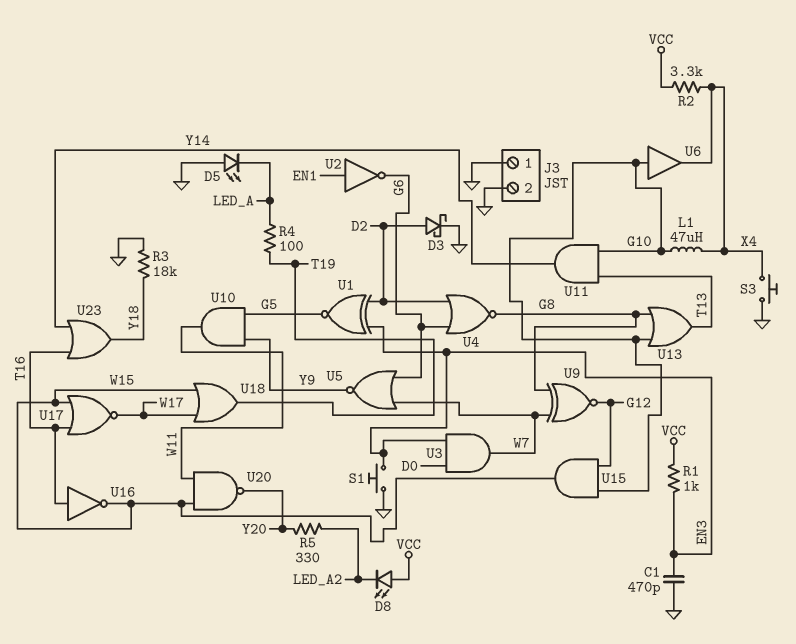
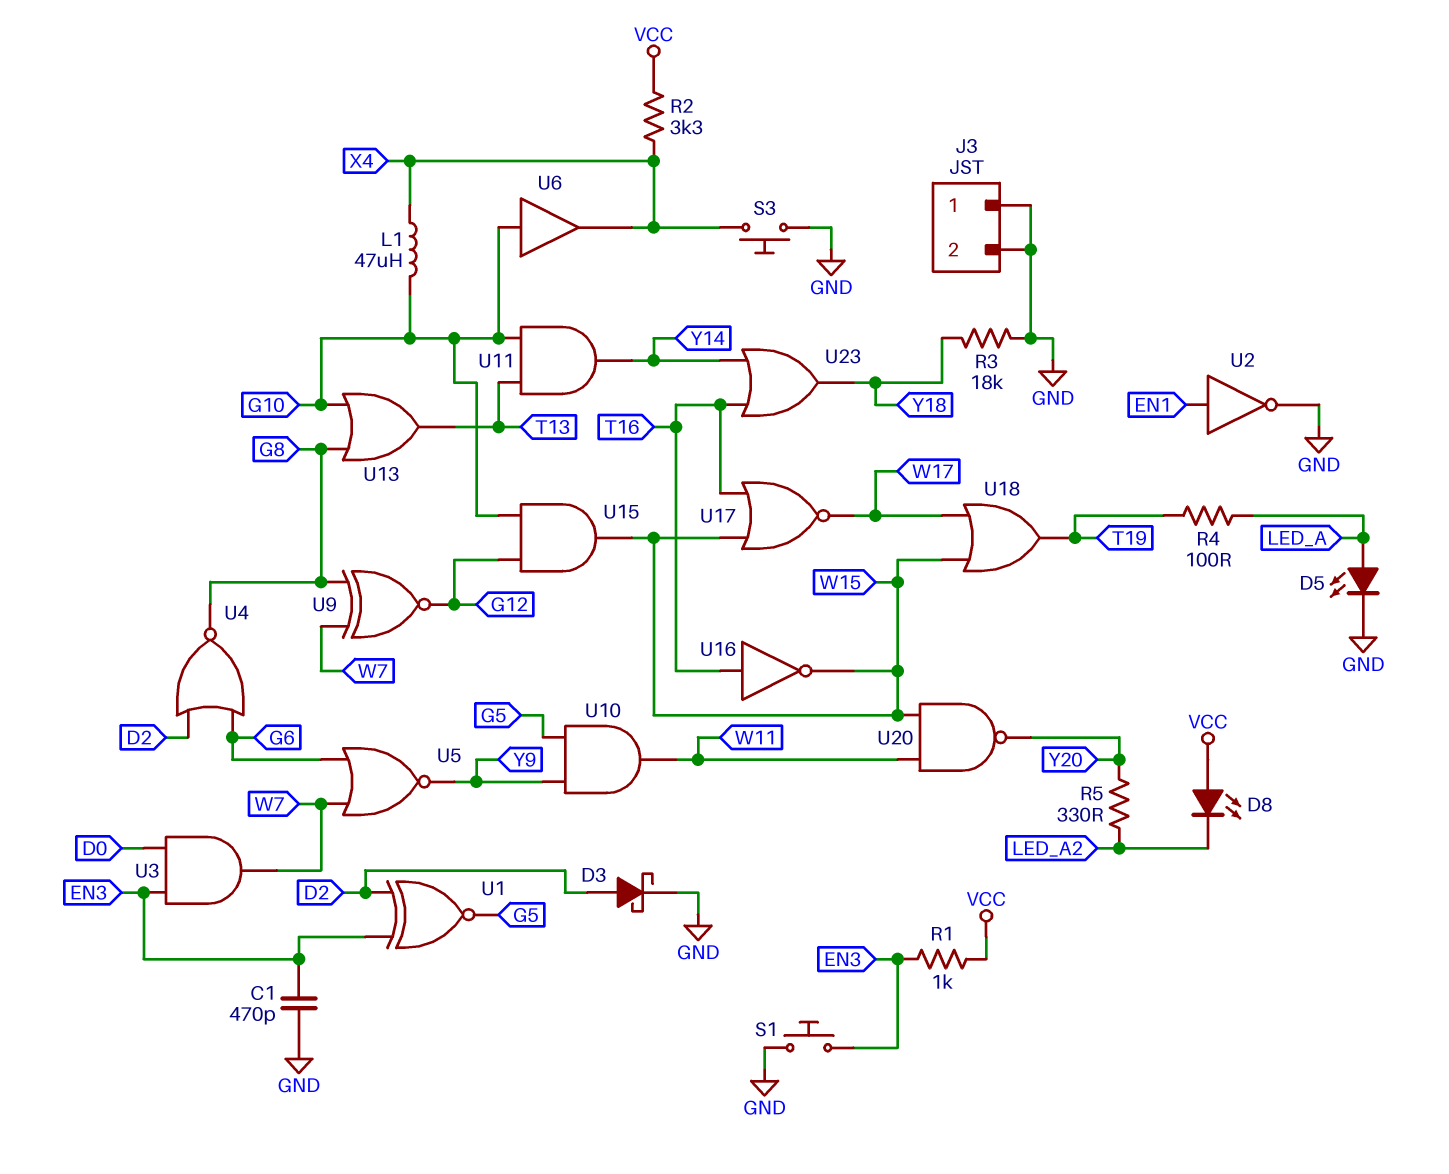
D5: LED (A GND, K LED_A) -> LED (A LED_A, K GND)
U2: NOT (in EN1, out G6) -> NOT (in EN1, out GND)

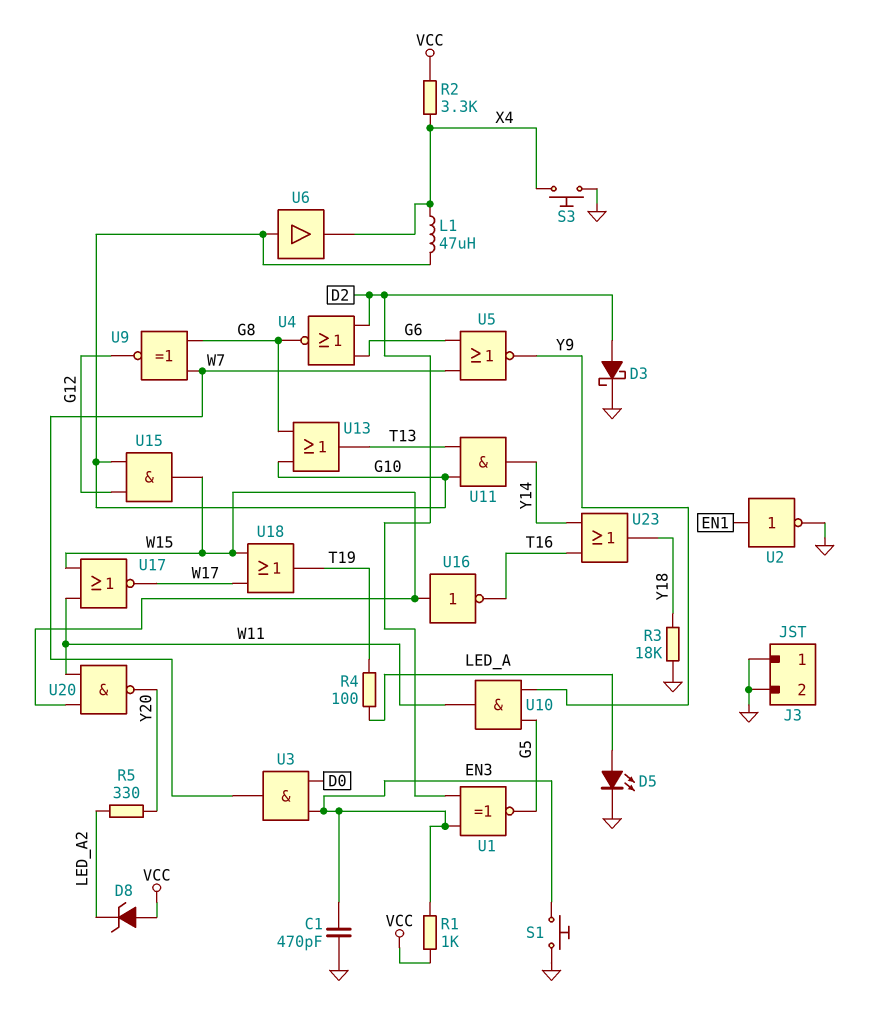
D8: LED (A VCC, K LED_A2) -> zener (A VCC, K LED_A2)
U16: NOT (in T16, out W15) -> NOT (in W15, out T16)
U17: NOR (in T16, in W15, out W17) -> NOR (in W11, in W15, out W17)

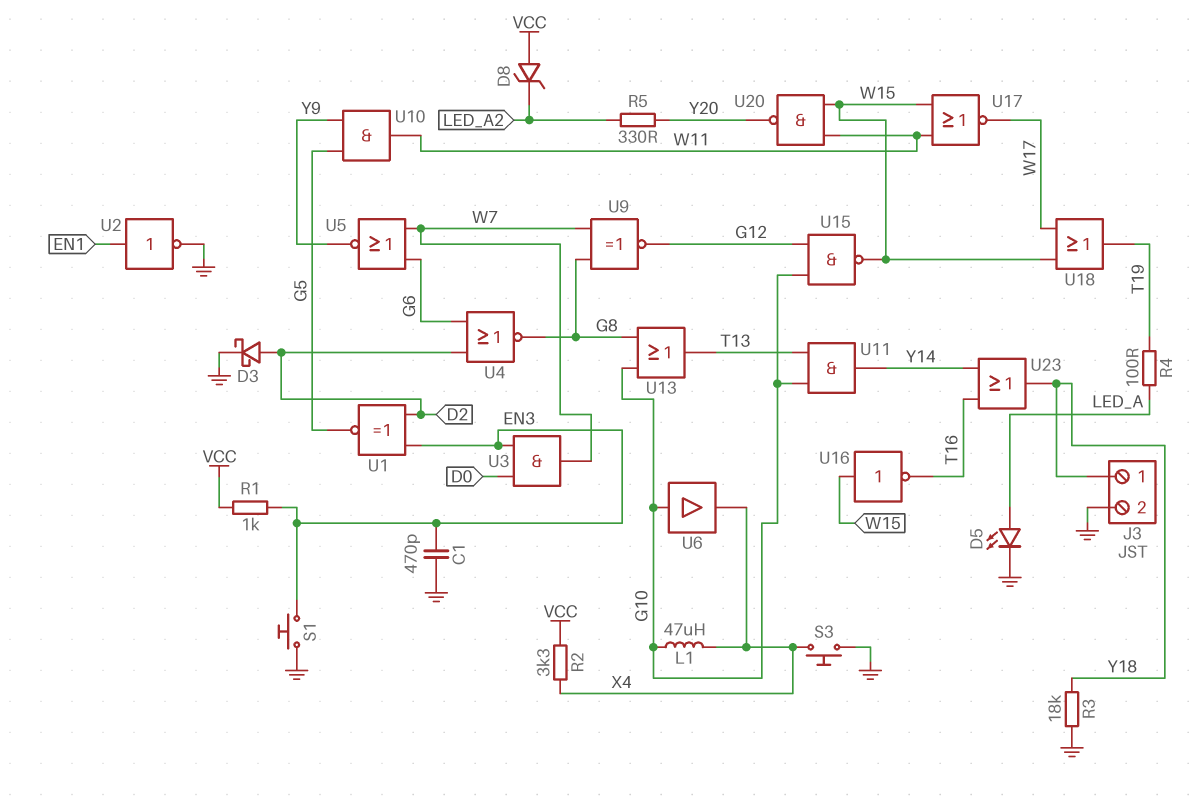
J3 pin 1: GND -> Y18
U15: AND (in G10, in G12, out W15) -> NAND (in G10, in G12, out W15)

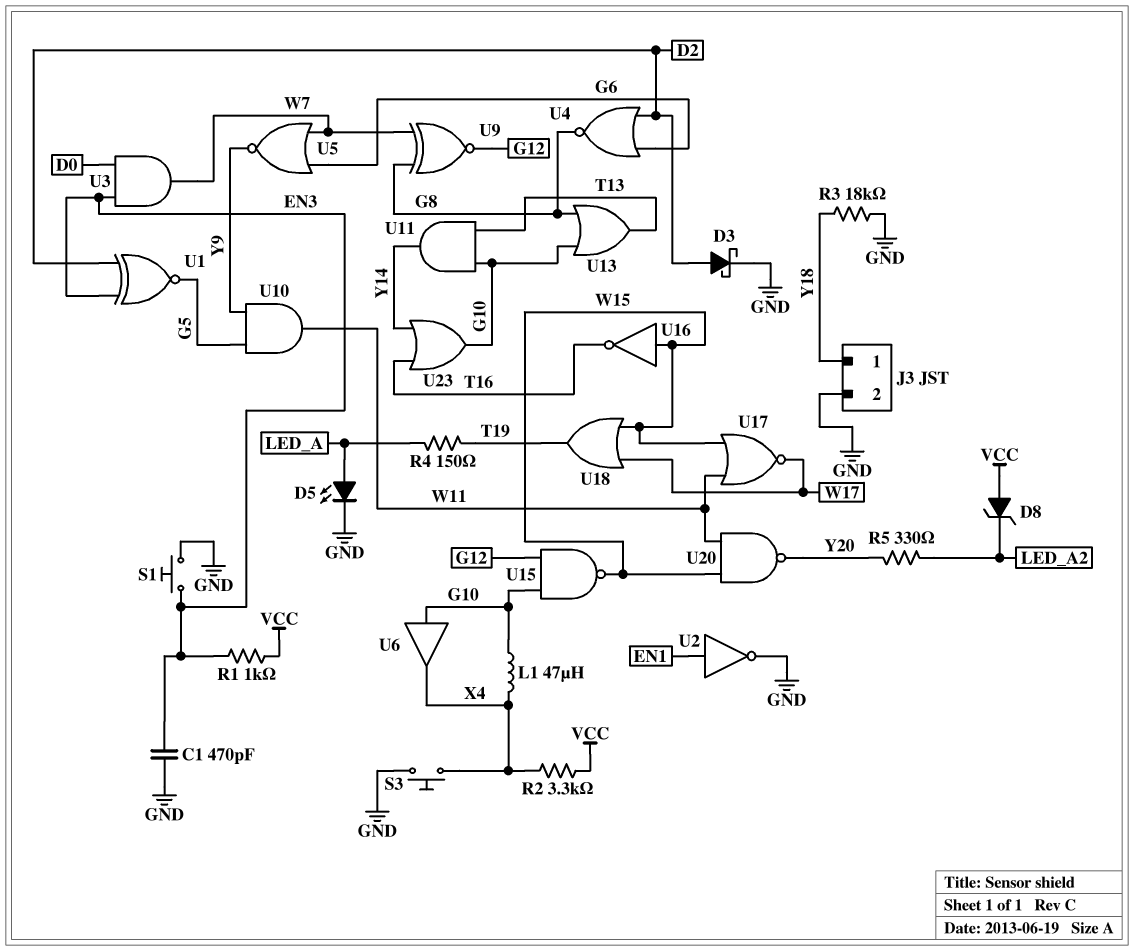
R4: 100 (LED_A, T19) -> 150 (LED_A, T19)
U23: OR (in T16, in Y14, out Y18) -> OR (in T16, in Y14, out G10)

